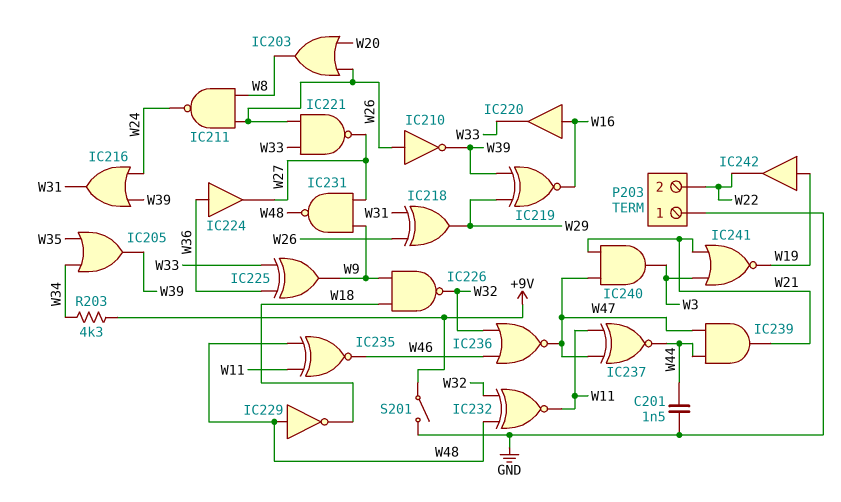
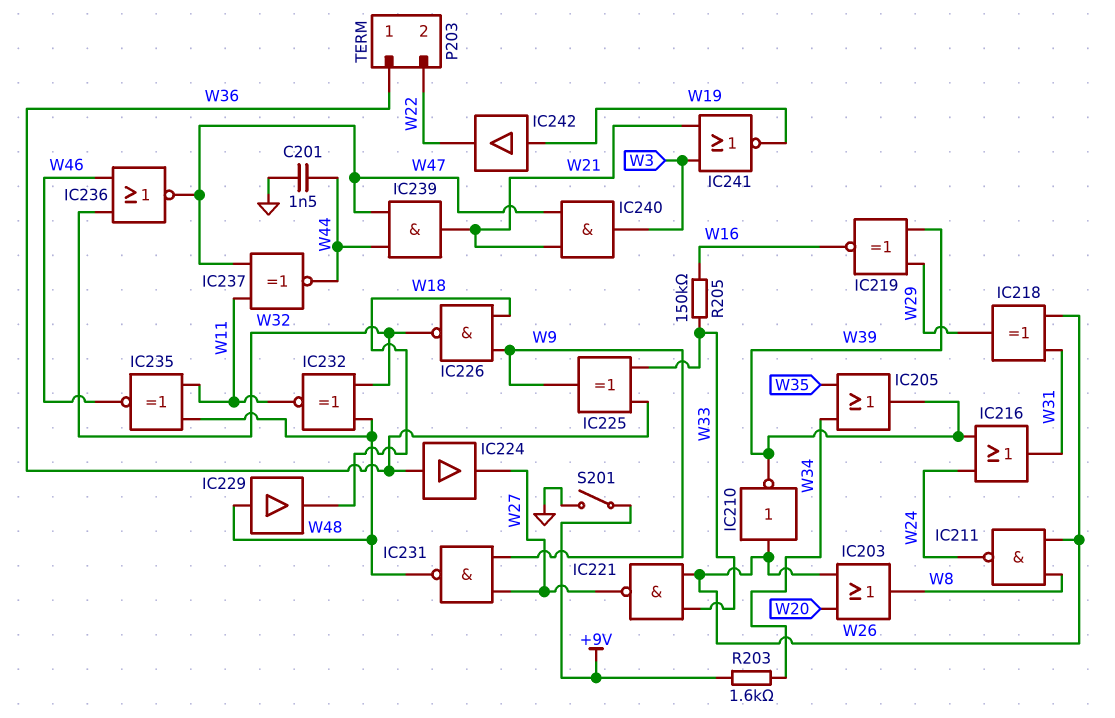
IC220: buffer (in W16, out W33) -> none
IC229: NOT (in W48, out W18) -> buffer (in W48, out W18)
P203 pin 1: GND -> W36
R203: 4.3k (+9V, W34) -> 1.6k (+9V, W34)
R205: none -> 150k (W16, W33)

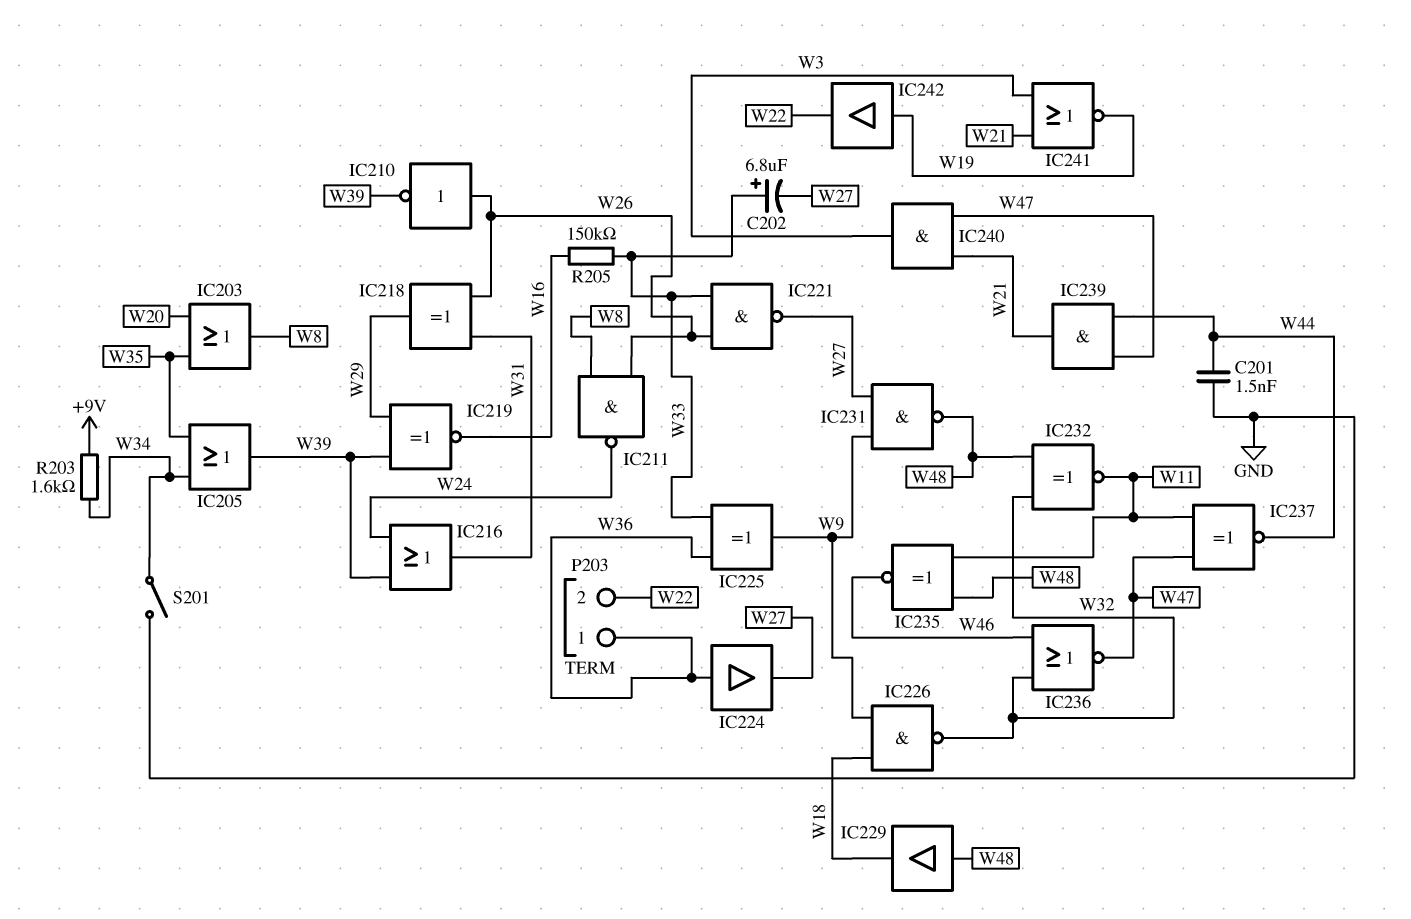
C202: none -> 6.8uF (plus W33, minus W27)
IC203: OR (in W20, in W26, out W8) -> OR (in W20, in W35, out W8)
S201: switch (+9V, GND) -> switch (GND, W34)

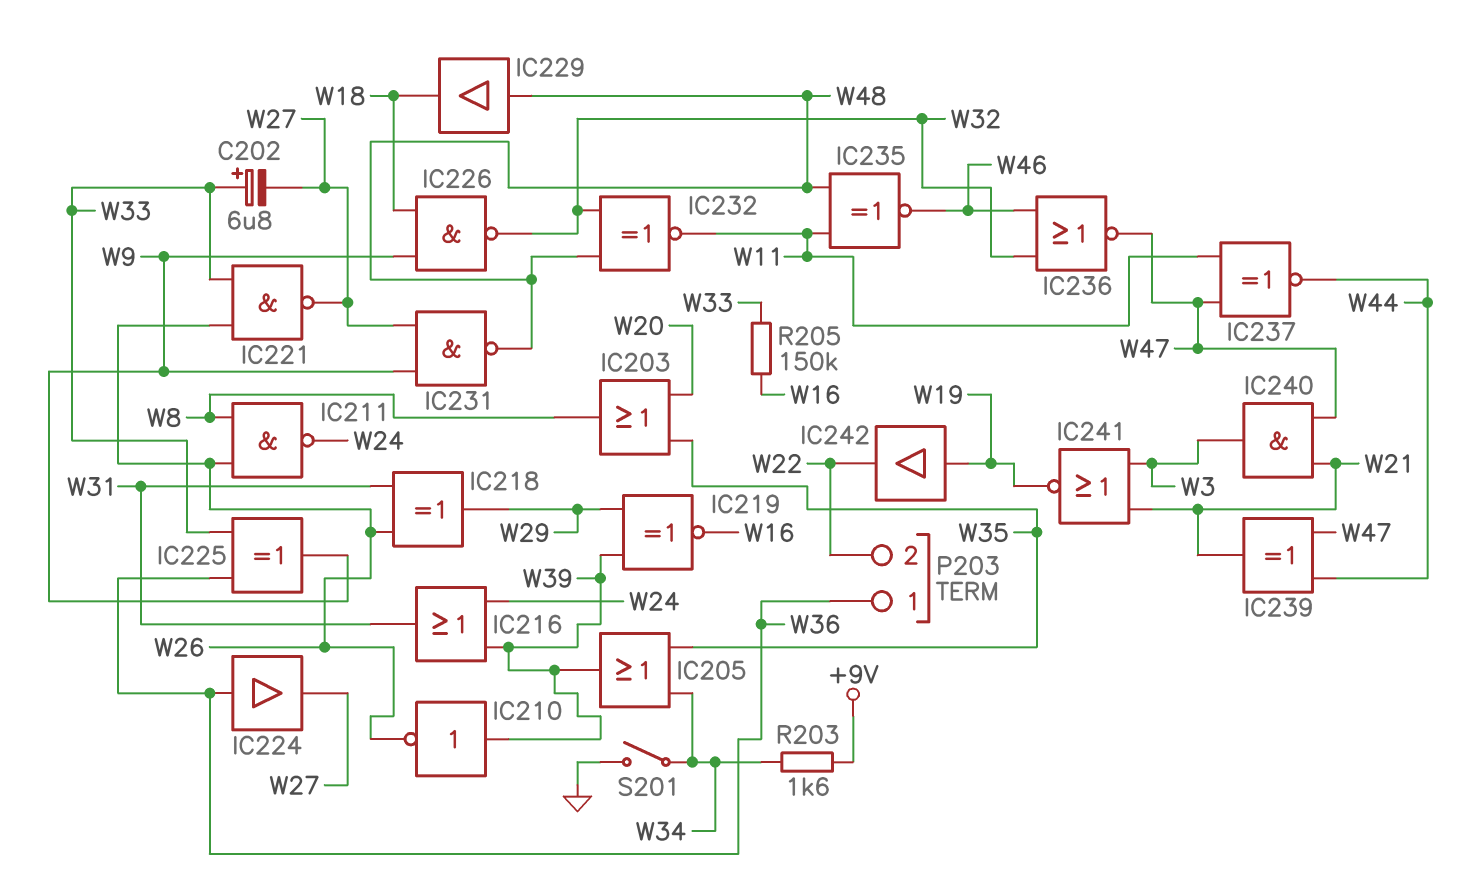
C201: 1.5nF (GND, W44) -> none
IC210: NOT (in W26, out W39) -> NOT (in W39, out W26)
IC239: AND (in W44, in W47, out W21) -> XOR (in W44, in W47, out W21)

